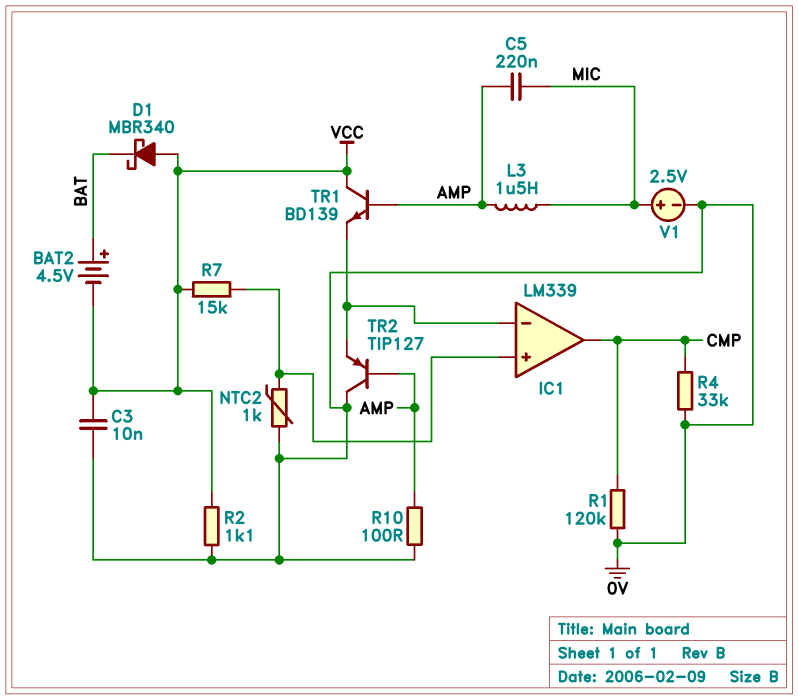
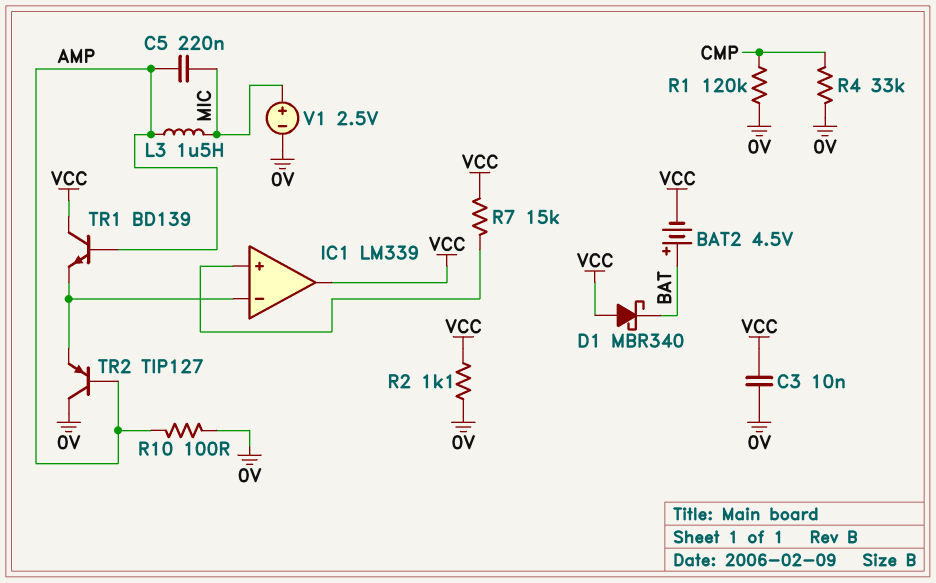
IC1 pin out: CMP -> VCC
NTC2: 1k (0V, IC1/in+) -> none

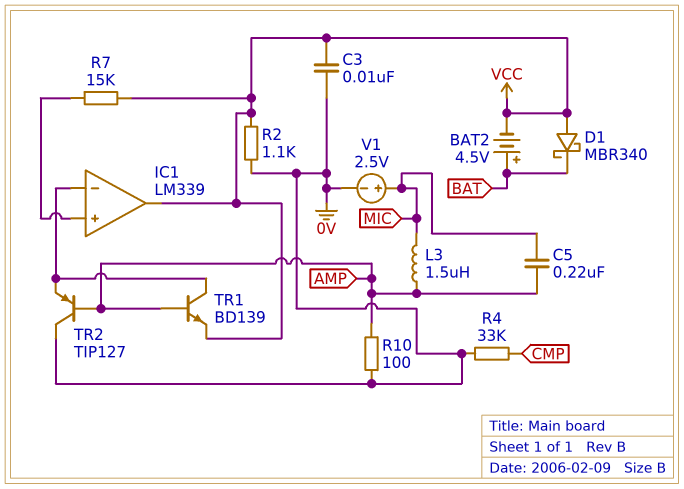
R1: 120k (0V, CMP) -> none
TR1: NPN BD139 (B AMP, C VCC, E IC1/in-) -> NPN BD139 (B AMP, C IC1/in-, E VCC)

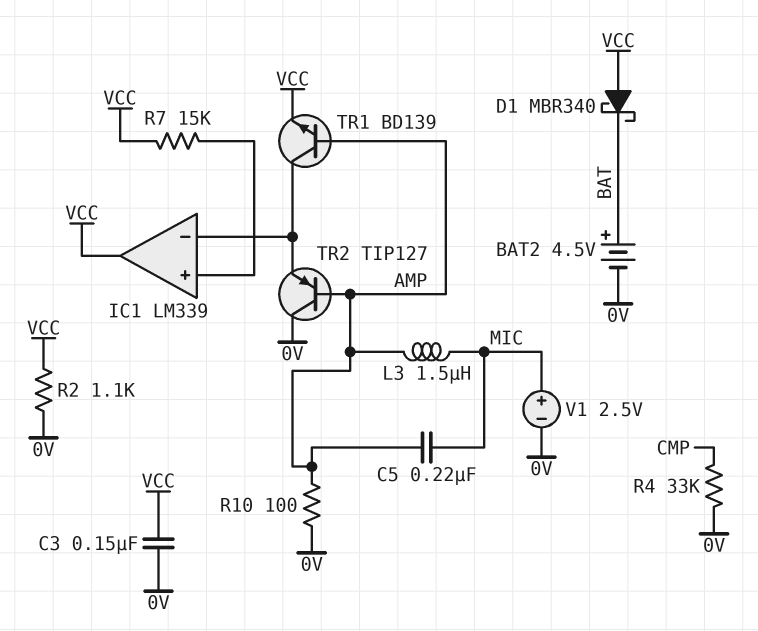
BAT2: 4.5V (plus BAT, minus VCC) -> 4.5V (plus BAT, minus 0V)
C3: 10nF (0V, VCC) -> 150nF (0V, VCC)

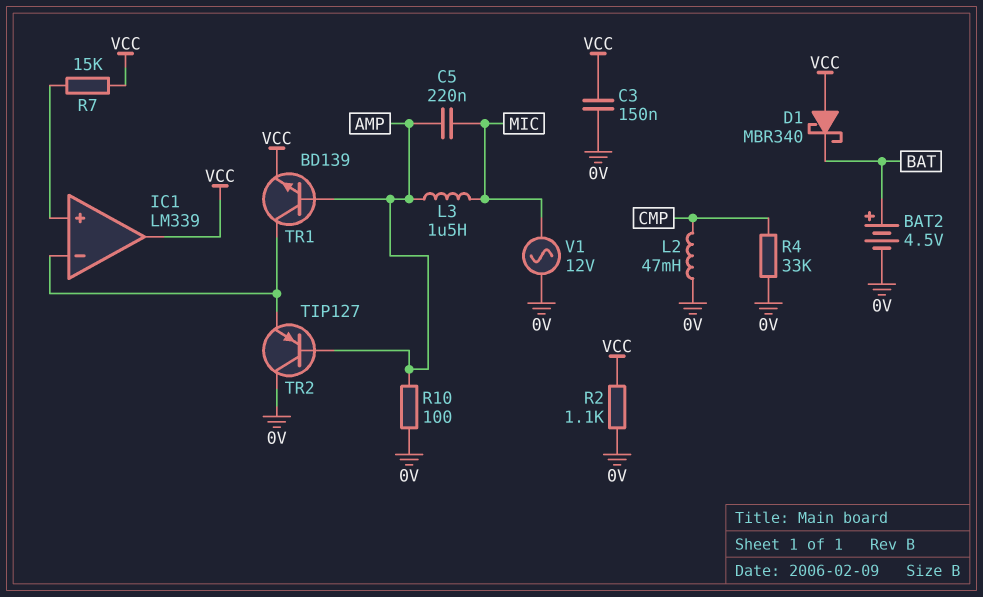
L2: none -> 47mH (0V, CMP)
V1: 2.5V (plus MIC, minus 0V) -> AC 12V (0V, MIC)

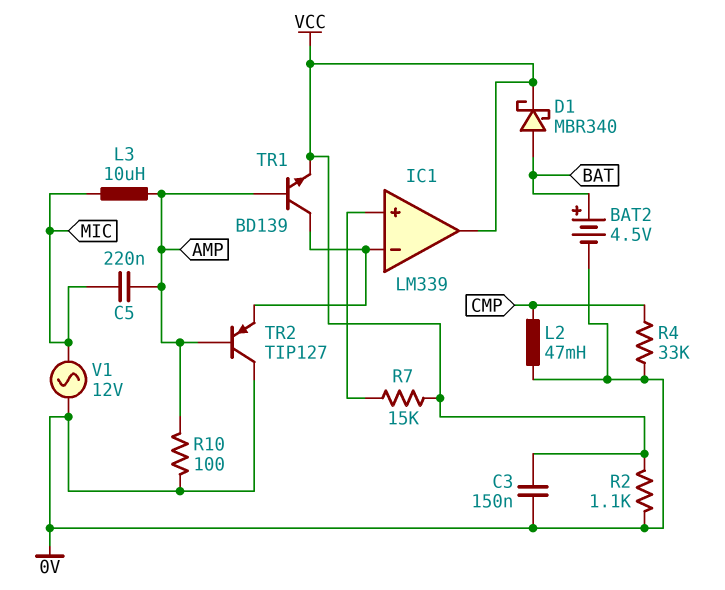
D1: schottky MBR340 (A VCC, K BAT) -> schottky MBR340 (A BAT, K VCC)
L3: 1.5uH (AMP, MIC) -> 10uH (AMP, MIC)

